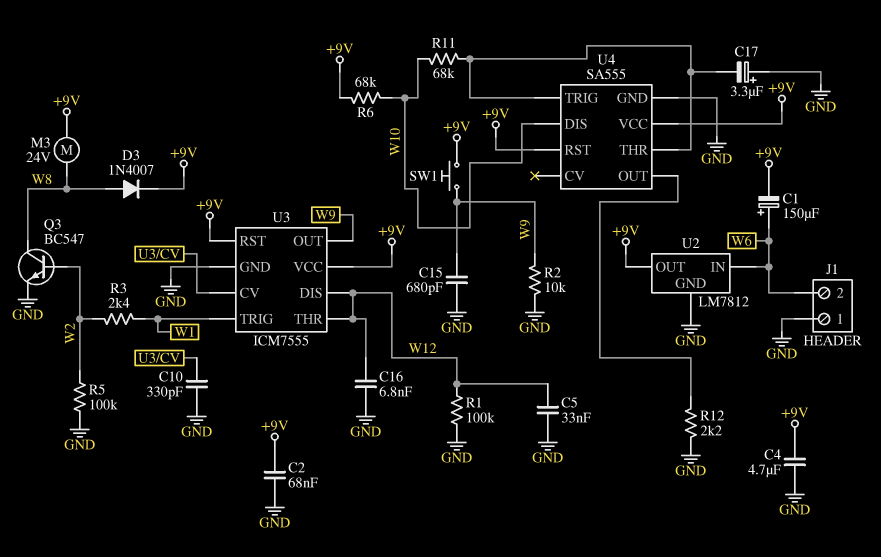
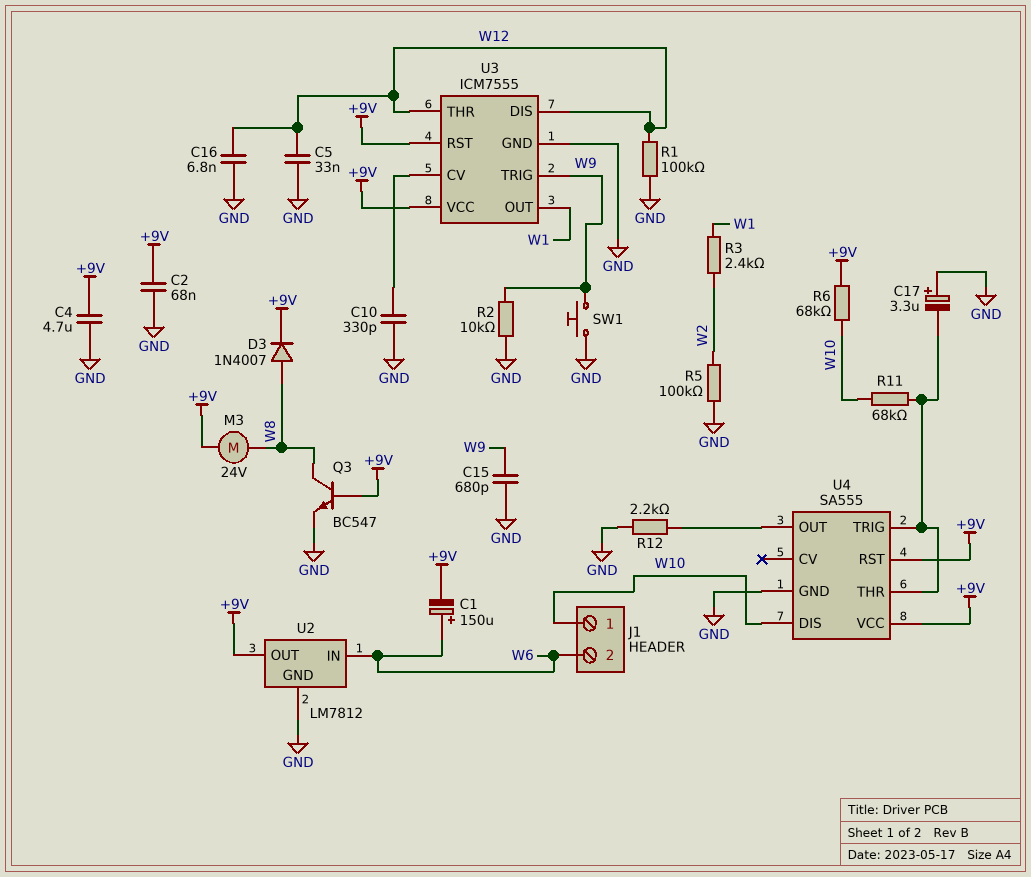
J1 pin 1: GND -> W10
Q3: NPN BC547 (B W2, C W8, E GND) -> NPN BC547 (B +9V, C W8, E GND)
SW1: button (+9V, W9) -> button (GND, W9)
U3 pin OUT: W9 -> W1
U3 pin TRIG: W1 -> W9

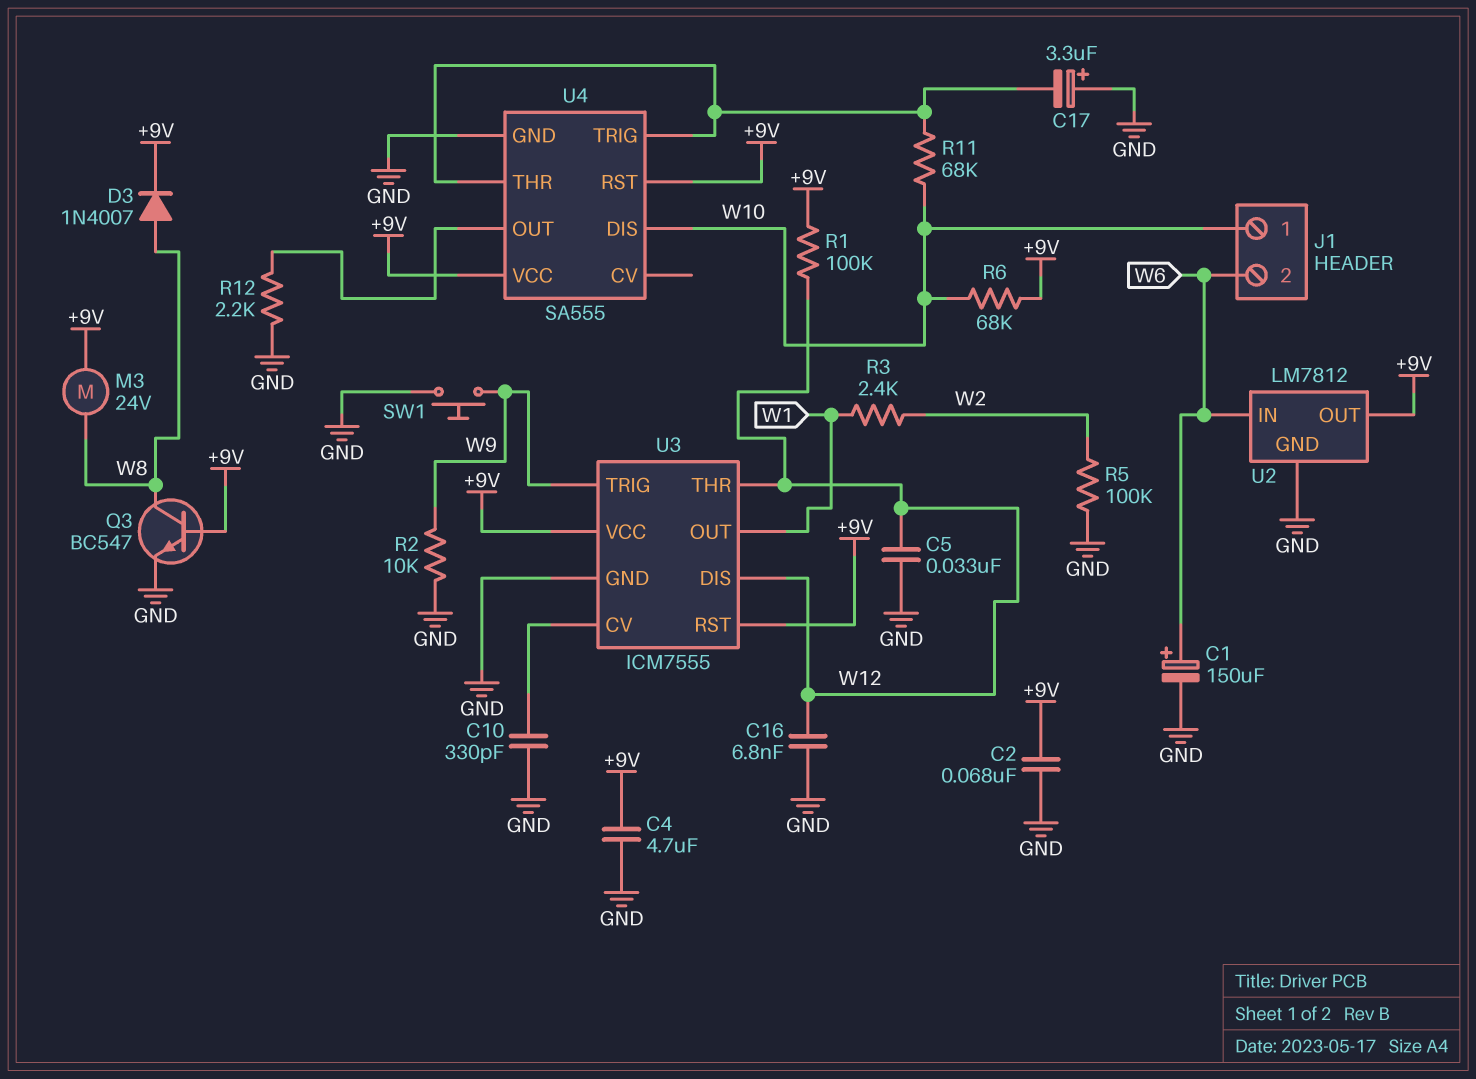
C1: 150uF (plus W6, minus +9V) -> 150uF (plus W6, minus GND)
C15: 680pF (GND, W9) -> none
R1: 100k (GND, W12) -> 100k (+9V, W12)

